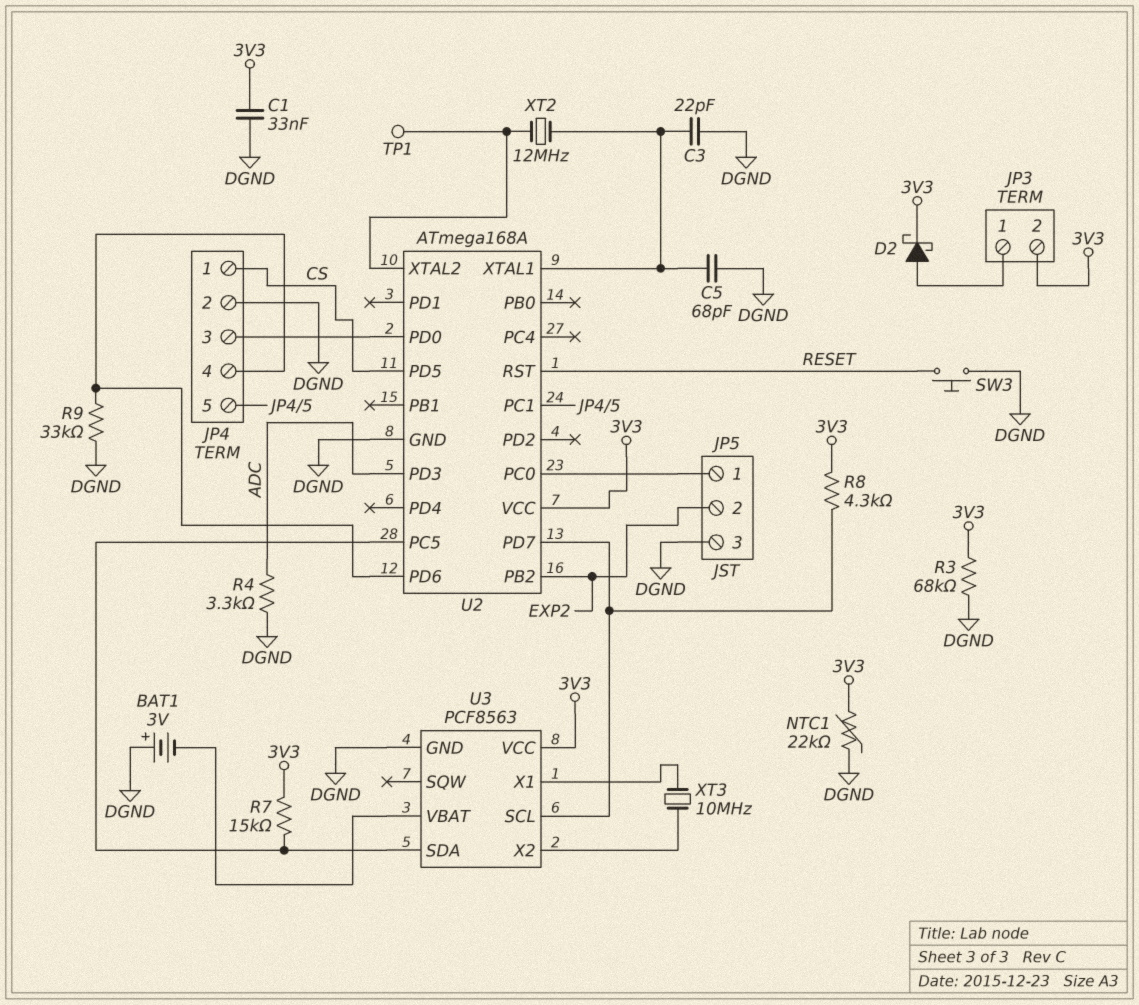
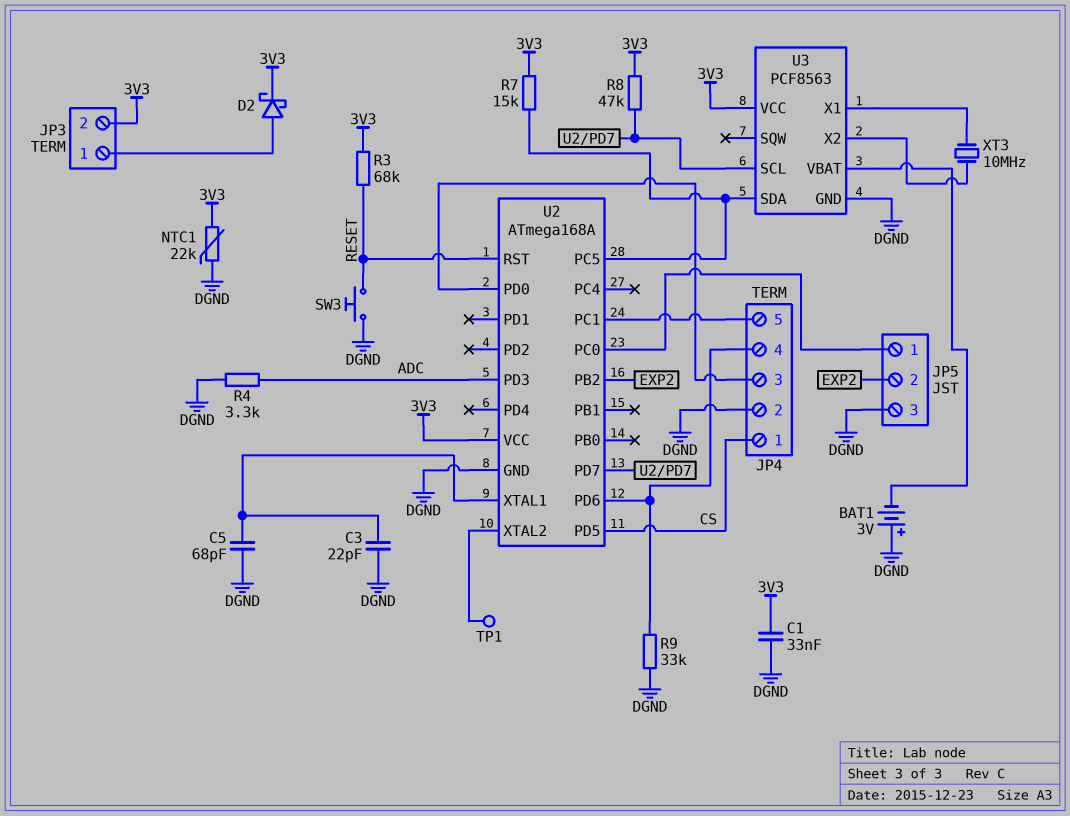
R3: 68k (3V3, DGND) -> 68k (3V3, RESET)
R8: 4.3k (3V3, U2/PD7) -> 47k (3V3, U2/PD7)
XT2: 12MHz (U2/XTAL1, U2/XTAL2) -> none

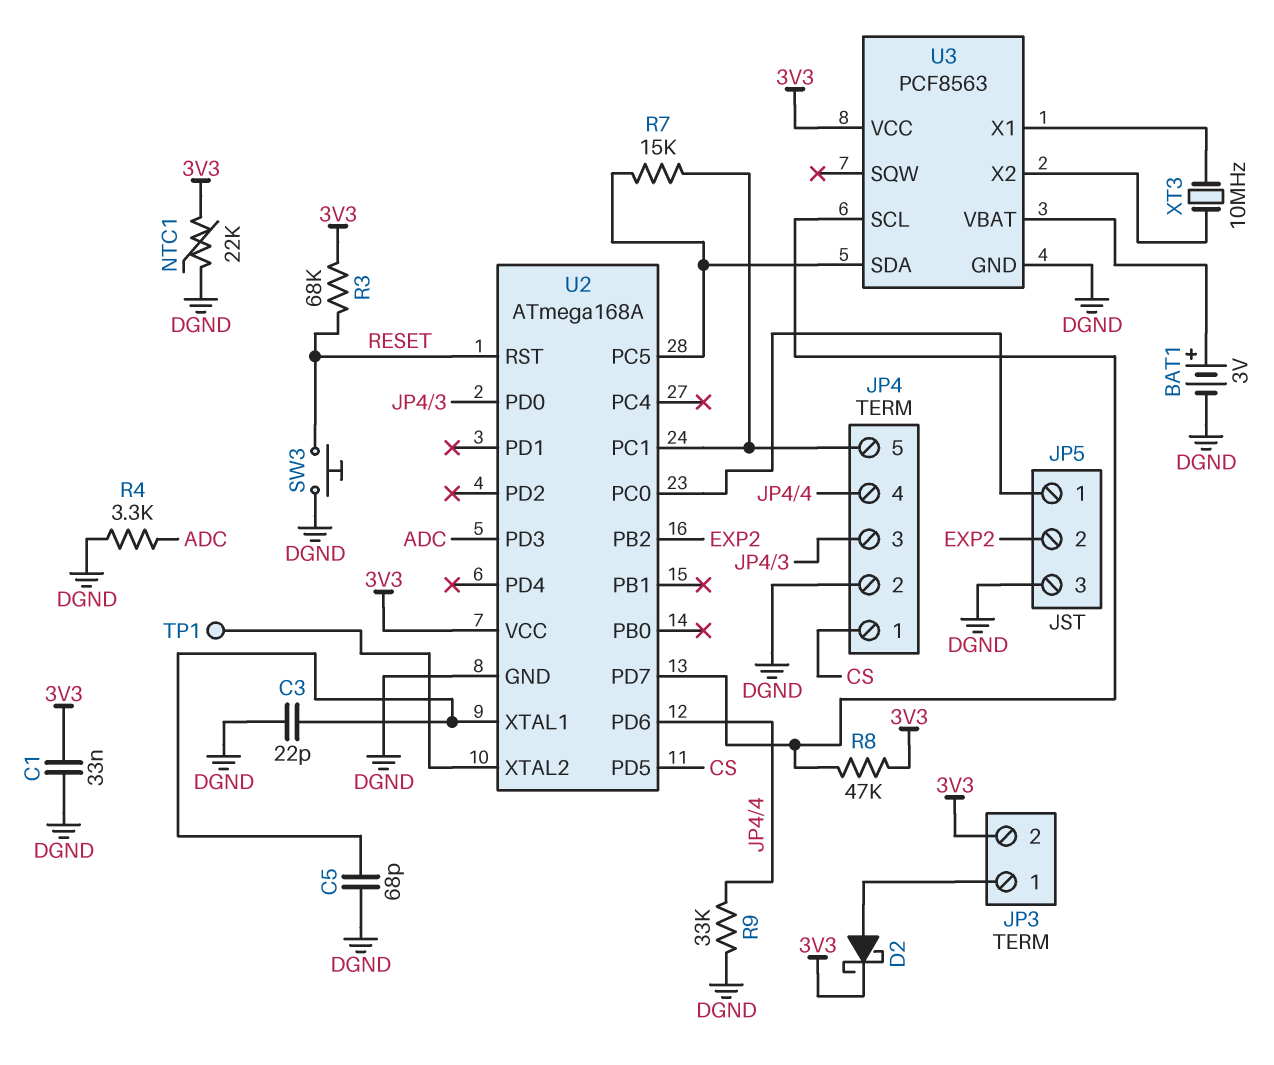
BAT1: 3V (plus DGND, minus U3/VBAT) -> 3V (plus U3/VBAT, minus DGND)
R7: 15k (3V3, U2/PC5) -> 15k (JP4/5, U2/PC5)

